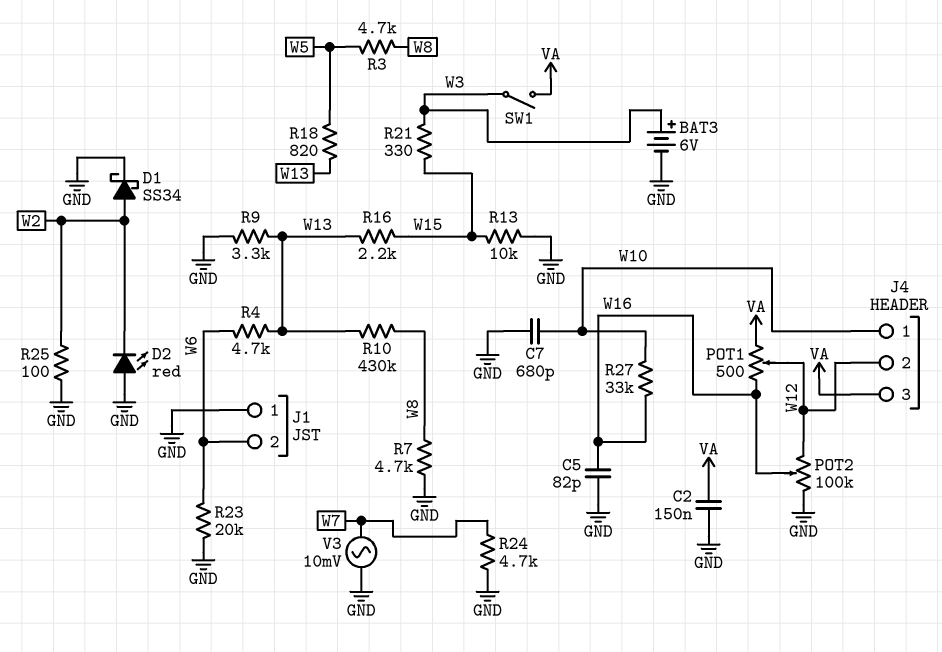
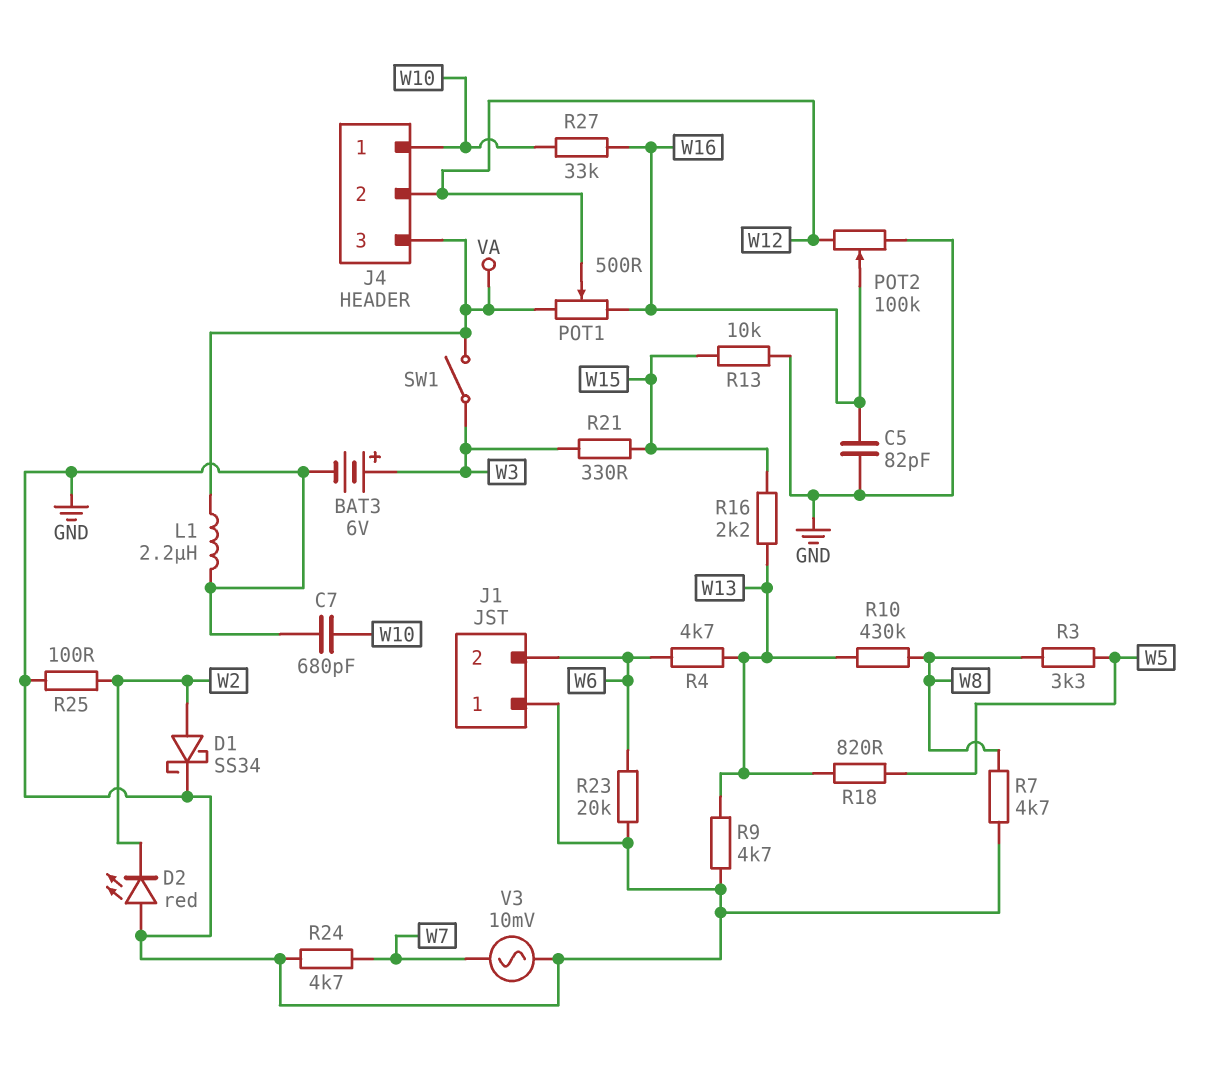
C2: 150nF (GND, VA) -> none
L1: none -> 2.2uH (GND, VA)
R3: 4.7k (W5, W8) -> 3.3k (W5, W8)
R9: 3.3k (GND, W13) -> 4.7k (GND, W13)

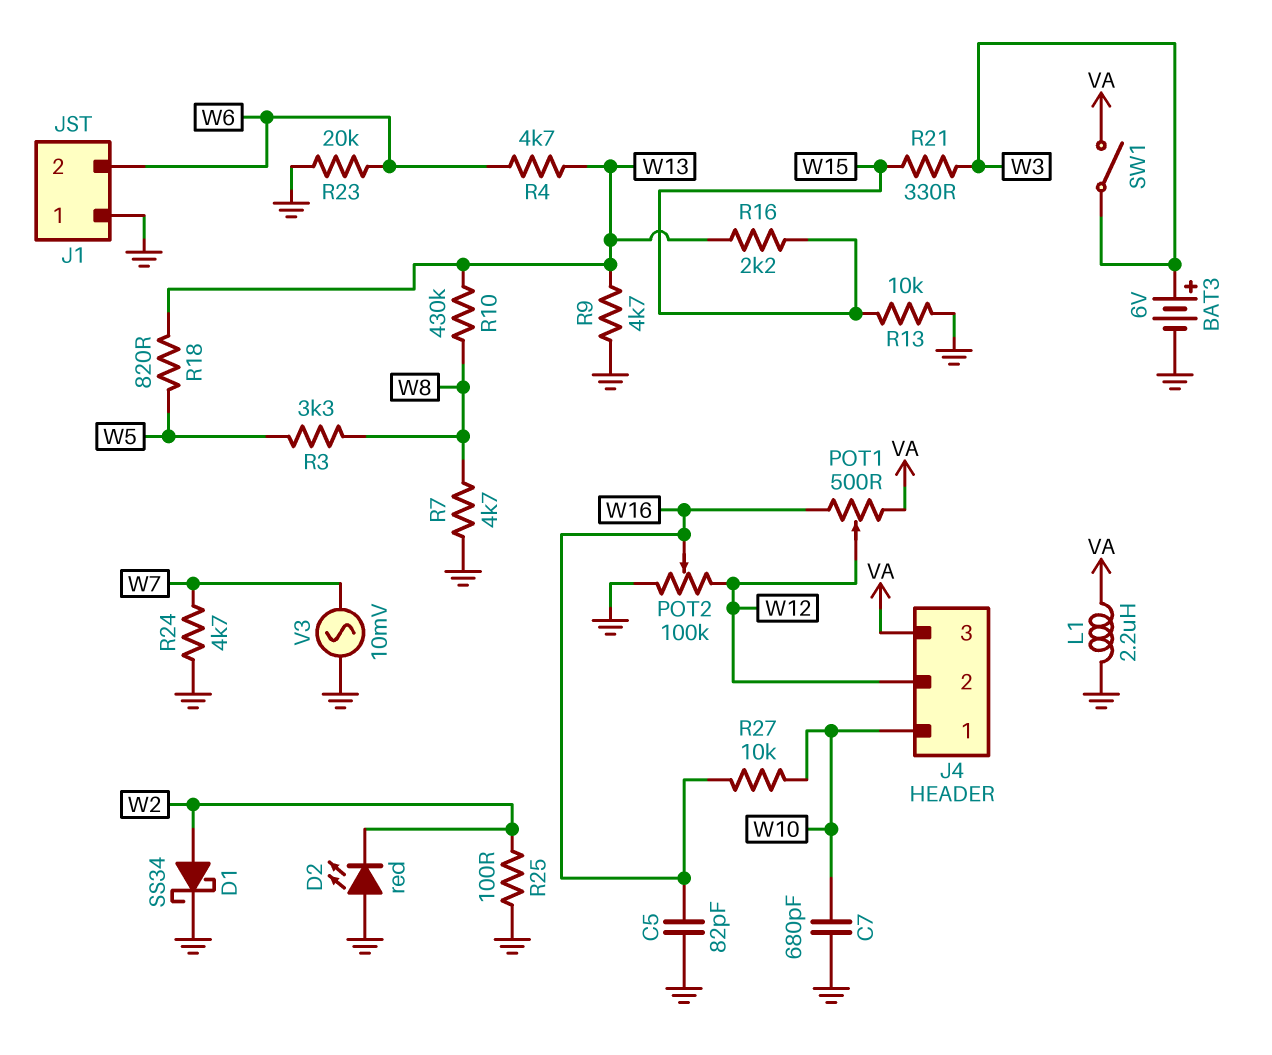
R27: 33k (W10, W16) -> 10k (W10, W16)

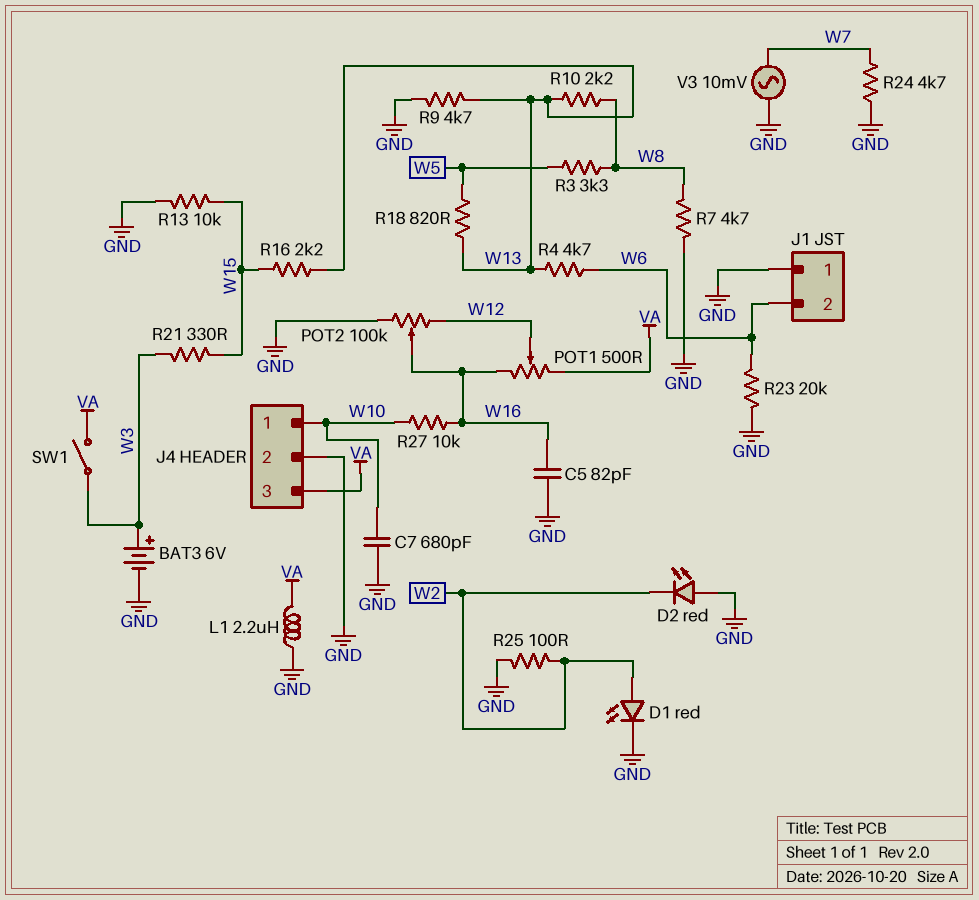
D1: schottky SS34 (A W2, K GND) -> LED red (A W2, K GND)
J4 pin 2: W12 -> GND
R10: 430k (W8, W13) -> 2.2k (W8, W13)

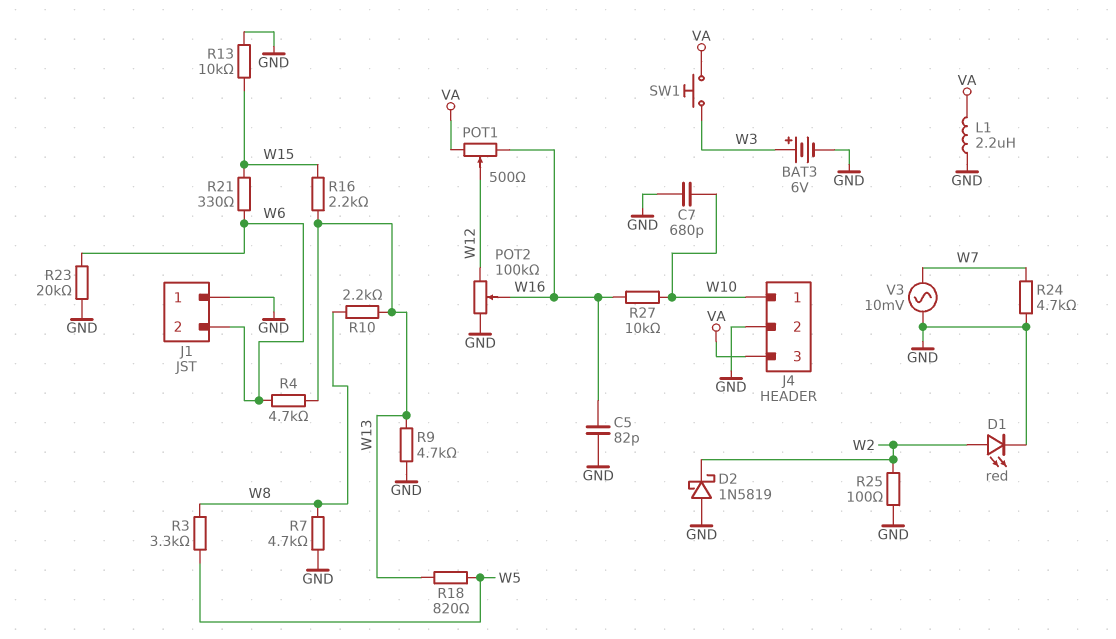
D2: LED red (A GND, K W2) -> schottky 1N5819 (A GND, K W2)
R21: 330 (W3, W15) -> 330 (W6, W15)
SW1: switch (VA, W3) -> button (VA, W3)

